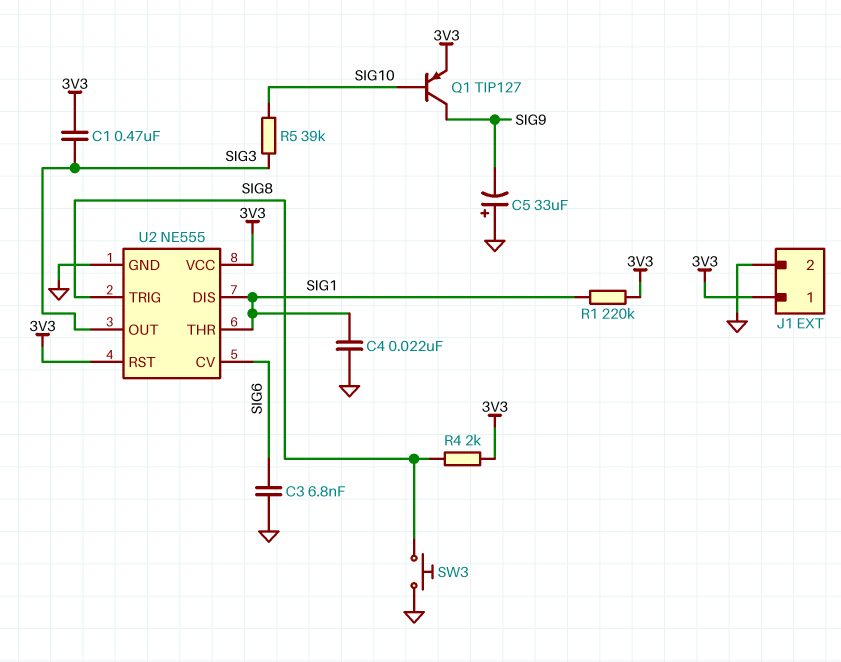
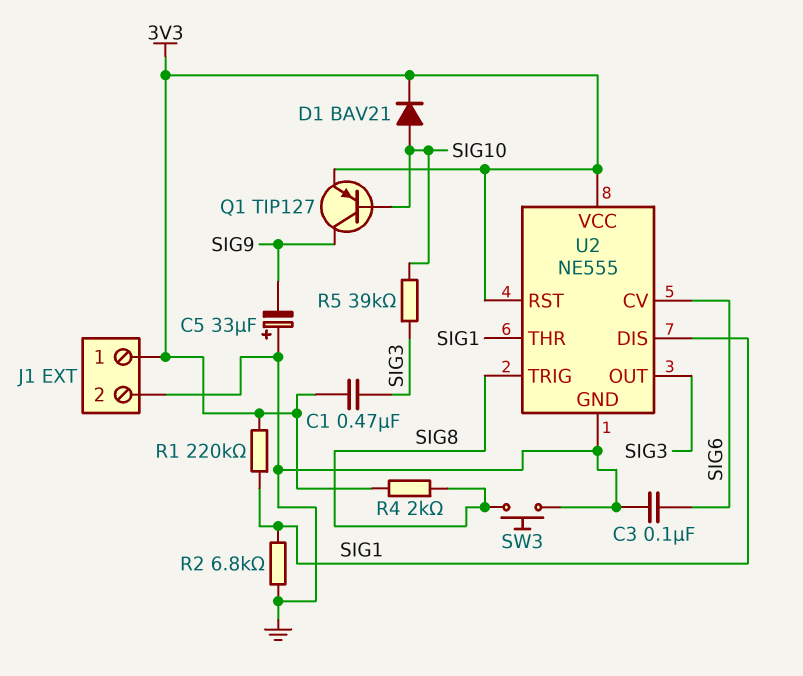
C3: 6.8nF (GND, SIG6) -> 100nF (GND, SIG6)
C4: 22nF (GND, SIG1) -> none
D1: none -> diode BAV21 (A SIG10, K 3V3)
R2: none -> 6.8k (GND, SIG1)

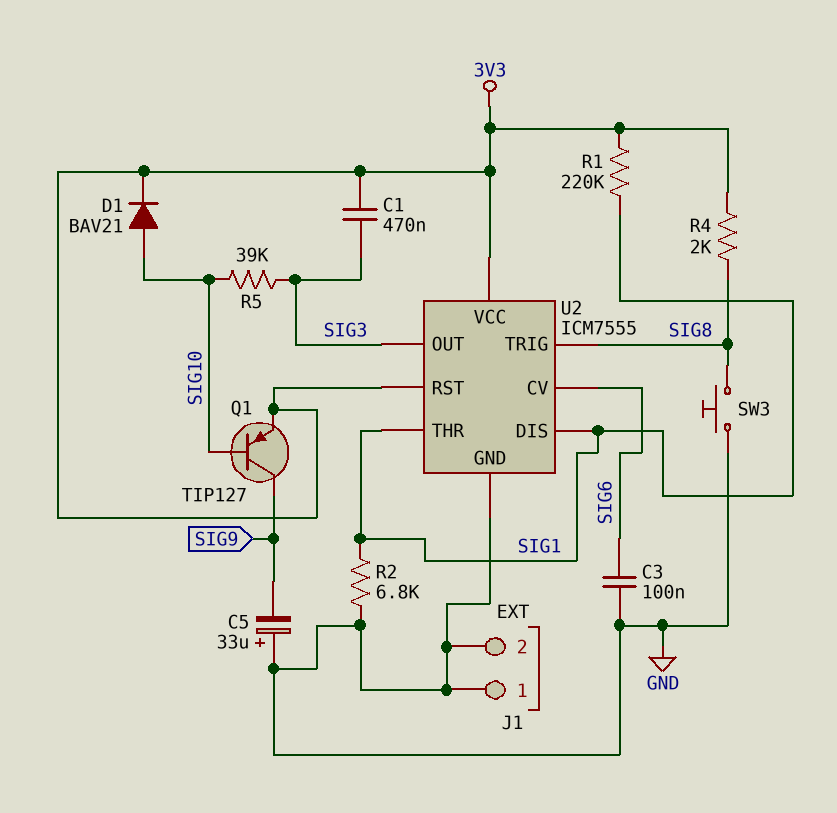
J1 pin 1: 3V3 -> GND
U2: NE555 -> ICM7555

